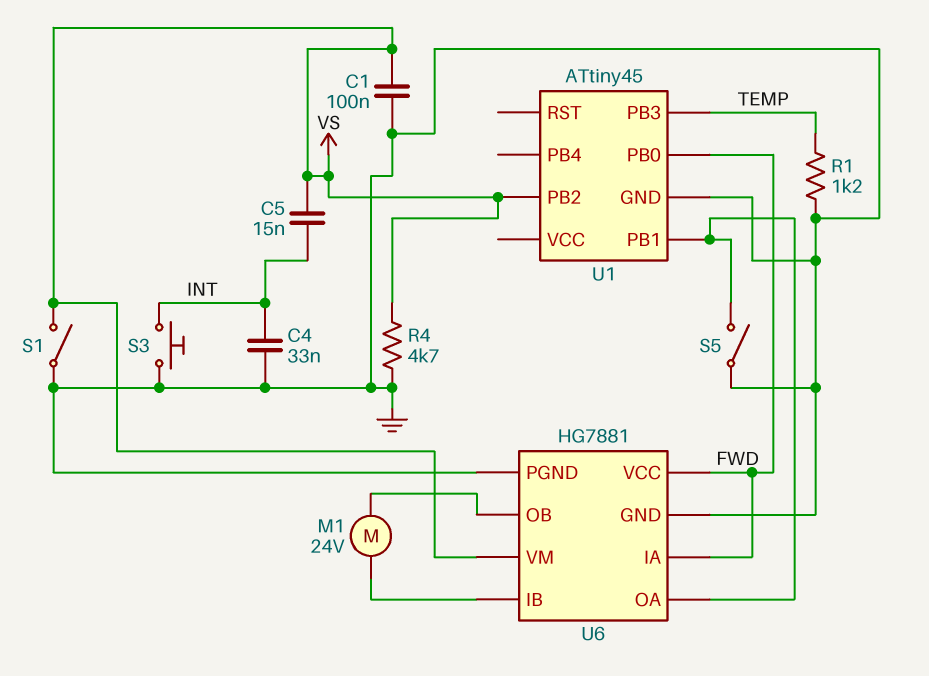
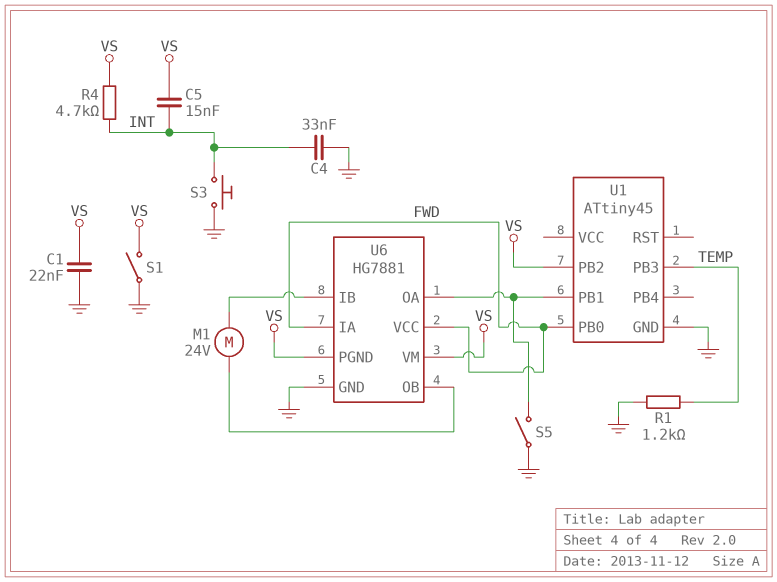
C1: 100nF (GND, VS) -> 22nF (GND, VS)
R4: 4.7k (GND, VS) -> 4.7k (INT, VS)
U6 pin PGND: GND -> VS

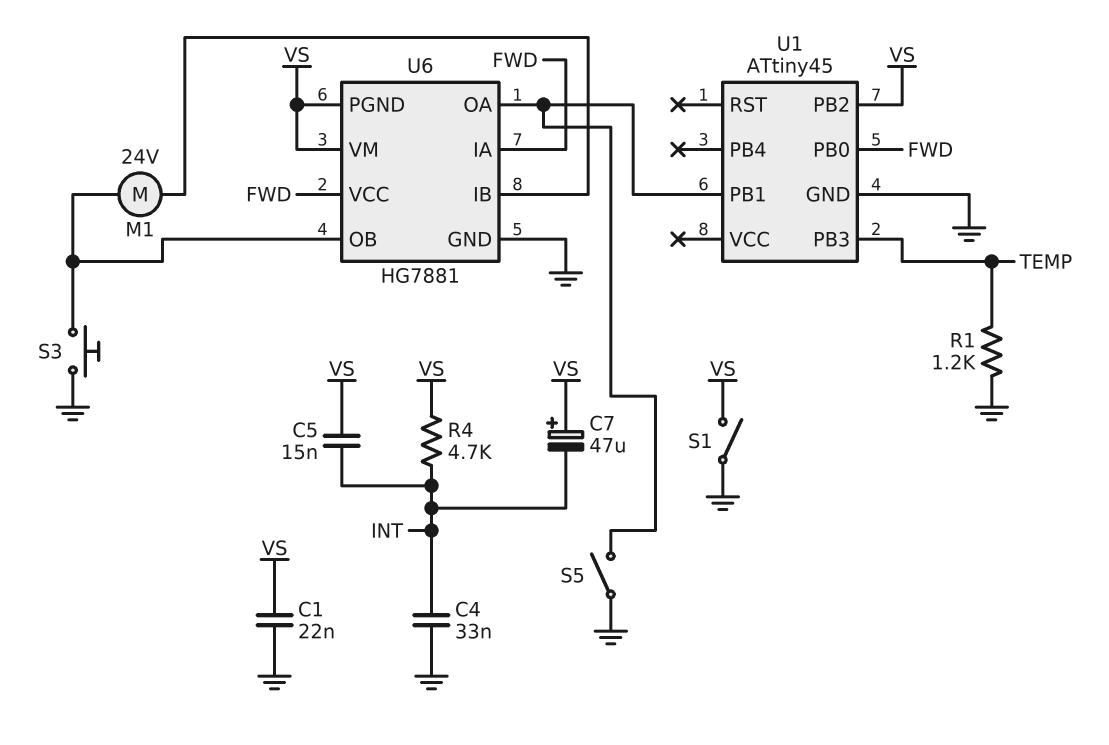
C7: none -> 47uF (plus VS, minus INT)
S3: button (GND, INT) -> button (GND, U6/OB)

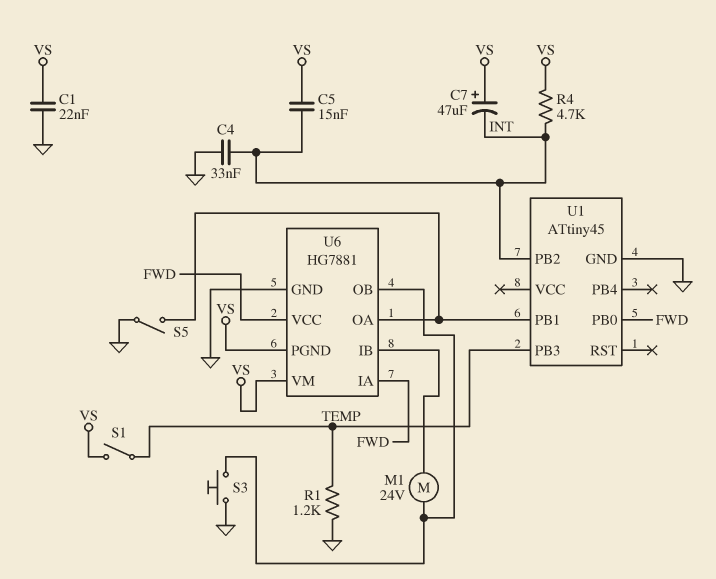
S1: switch (GND, VS) -> switch (TEMP, VS)
U1 pin PB2: VS -> INT

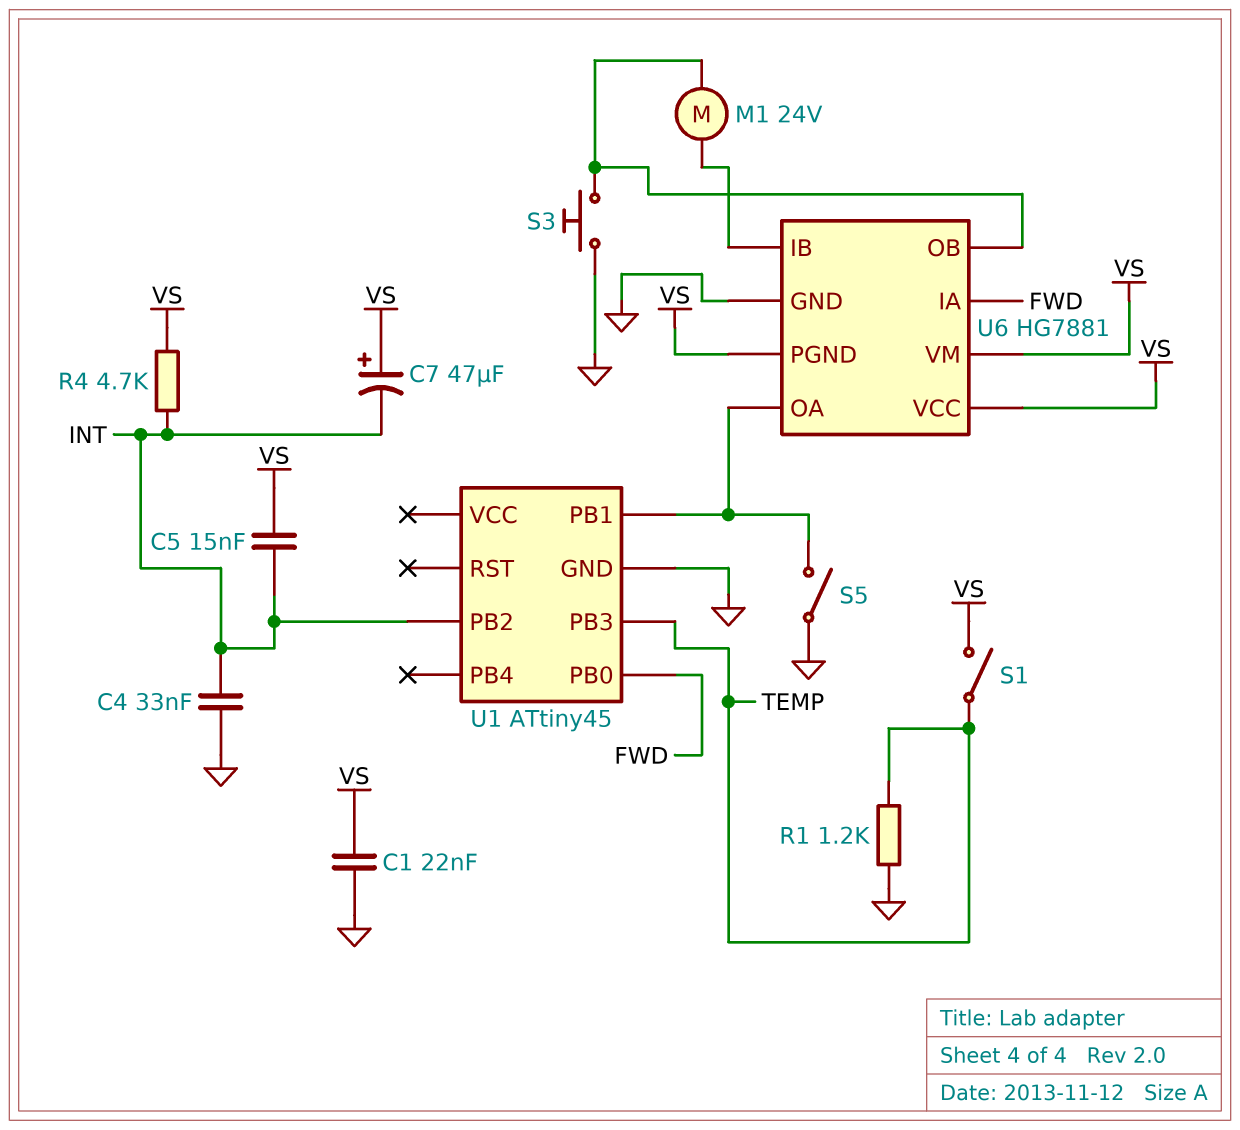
U6 pin VCC: FWD -> VS

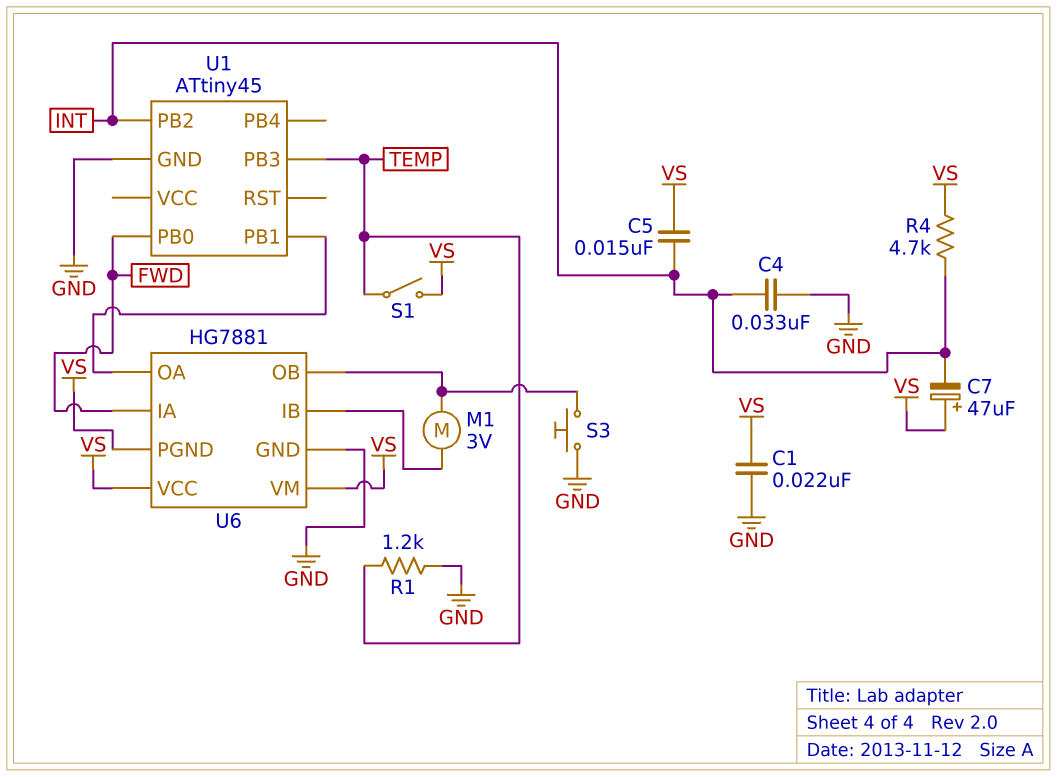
M1: motor 24V (U6/IB, U6/OB) -> motor 3V (U6/IB, U6/OB)
S5: switch (GND, U1/PB1) -> none

